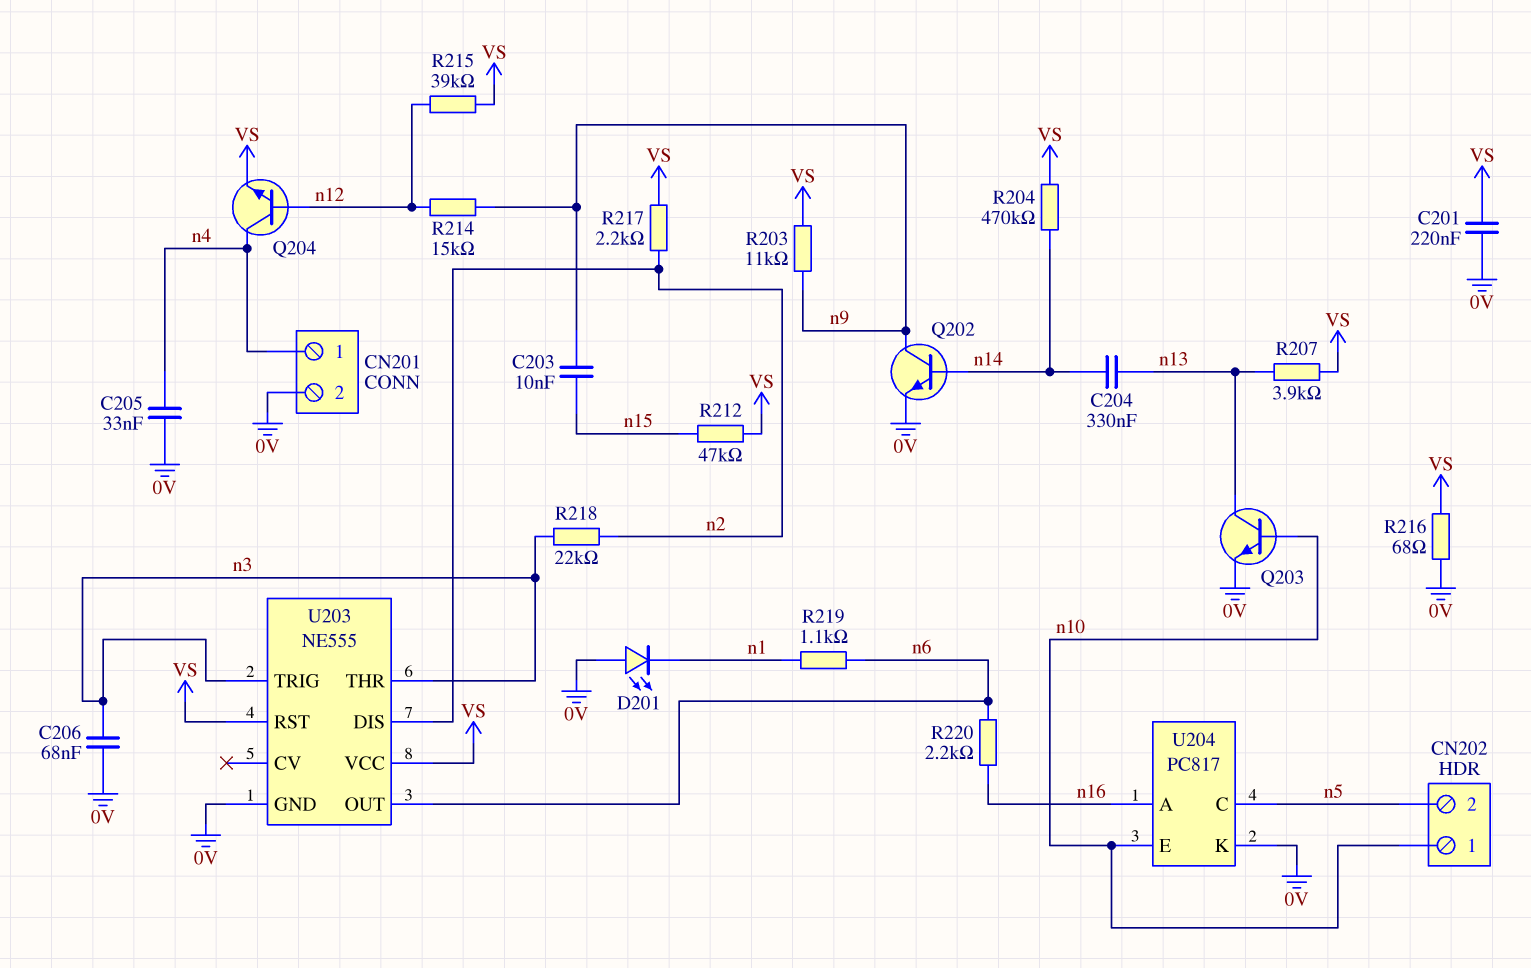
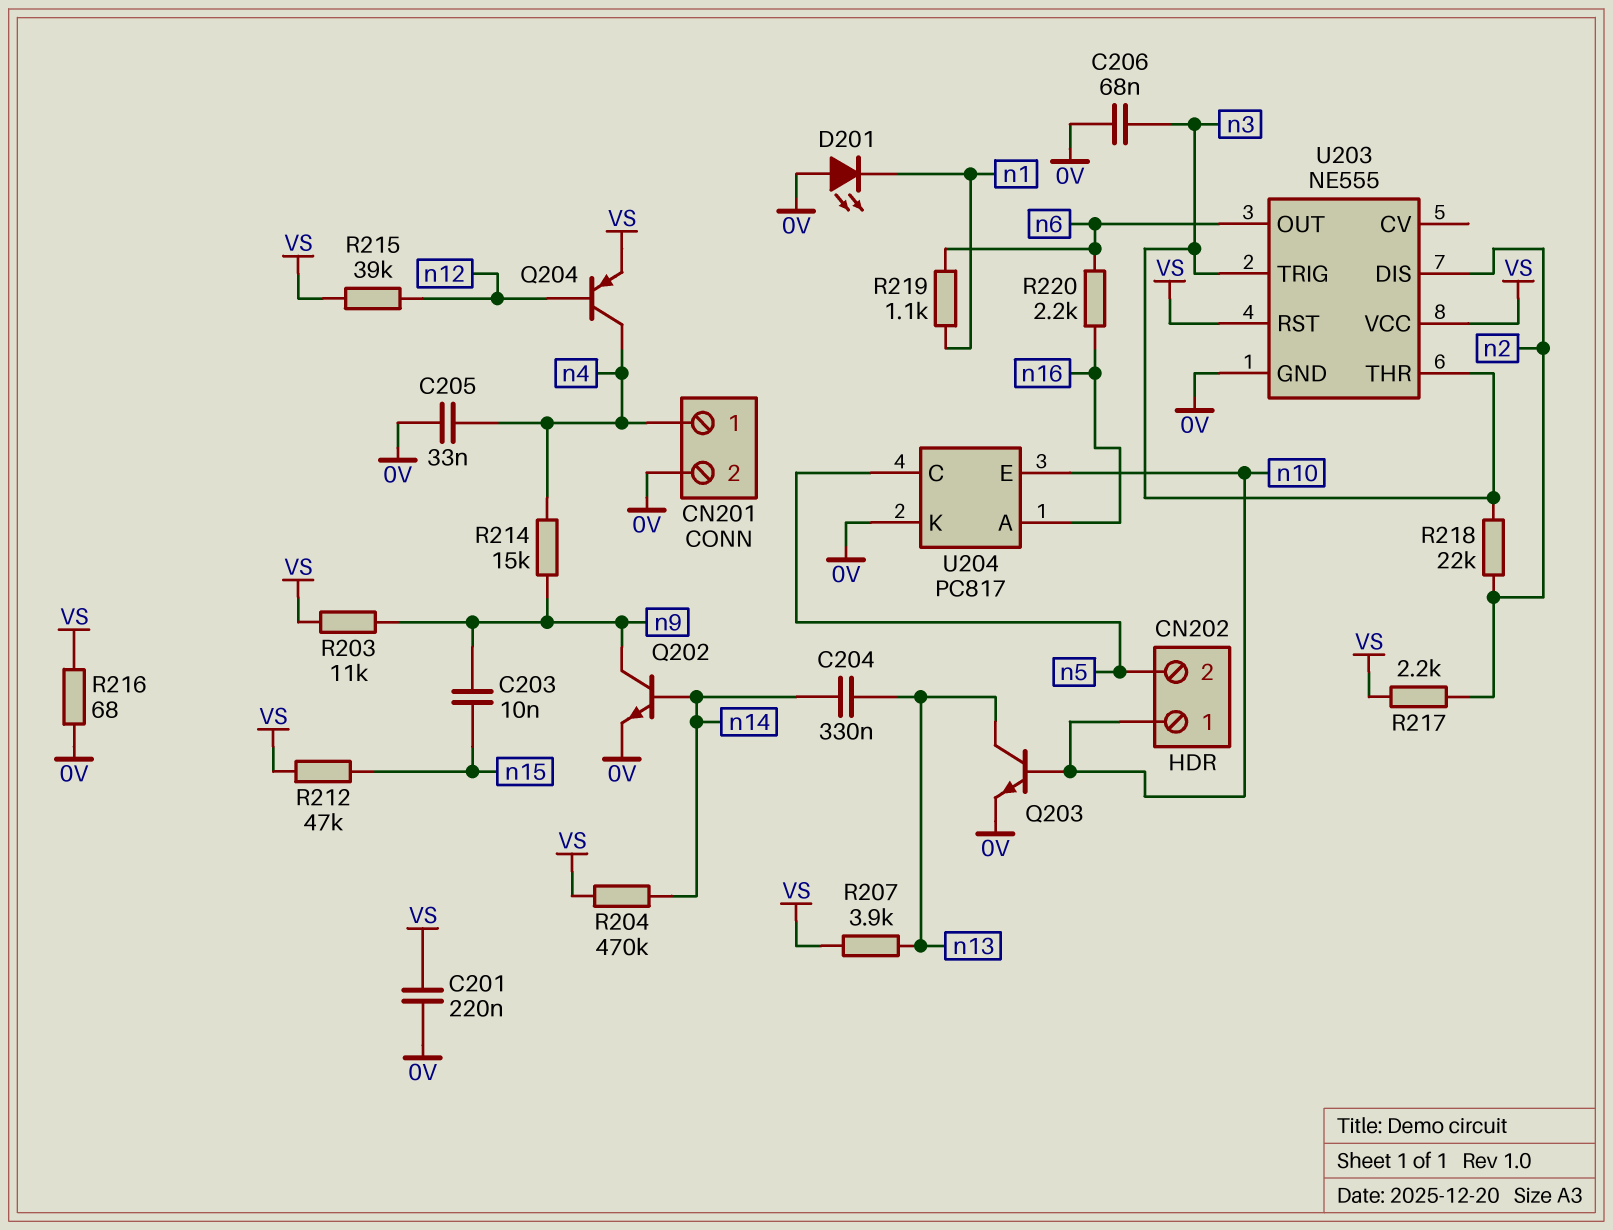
Q204: NPN (B n12, C n4, E VS) -> PNP (B n12, C n4, E VS)
R214: 15k (n9, n12) -> 15k (n4, n9)

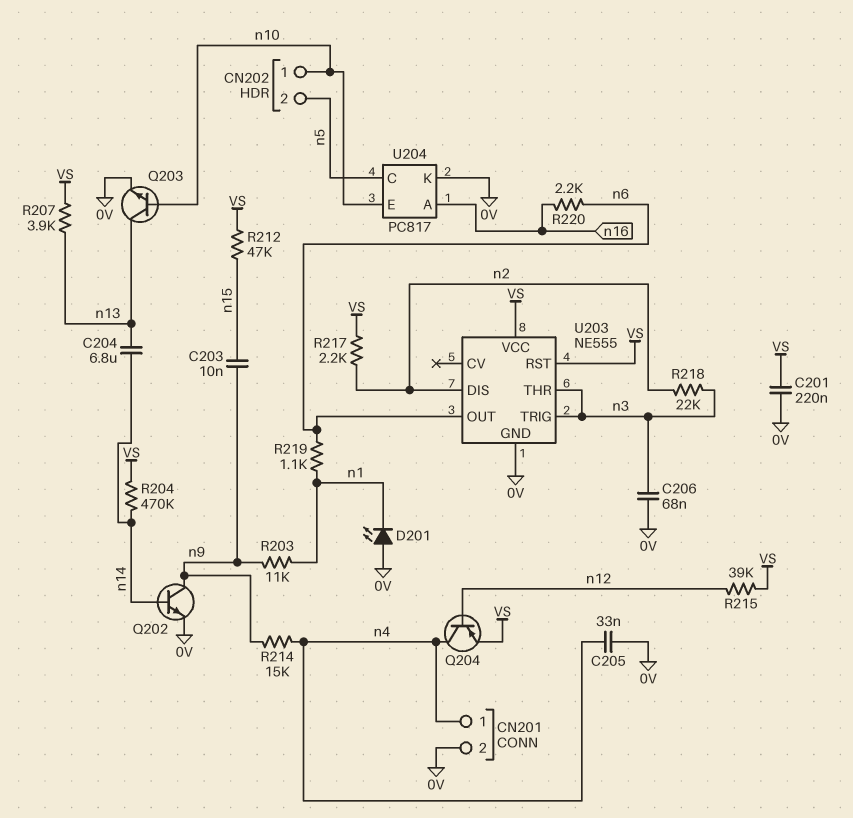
C204: 330nF (n13, n14) -> 6.8uF (n13, n14)
R203: 11k (VS, n9) -> 11k (n1, n9)
R216: 68 (0V, VS) -> none

